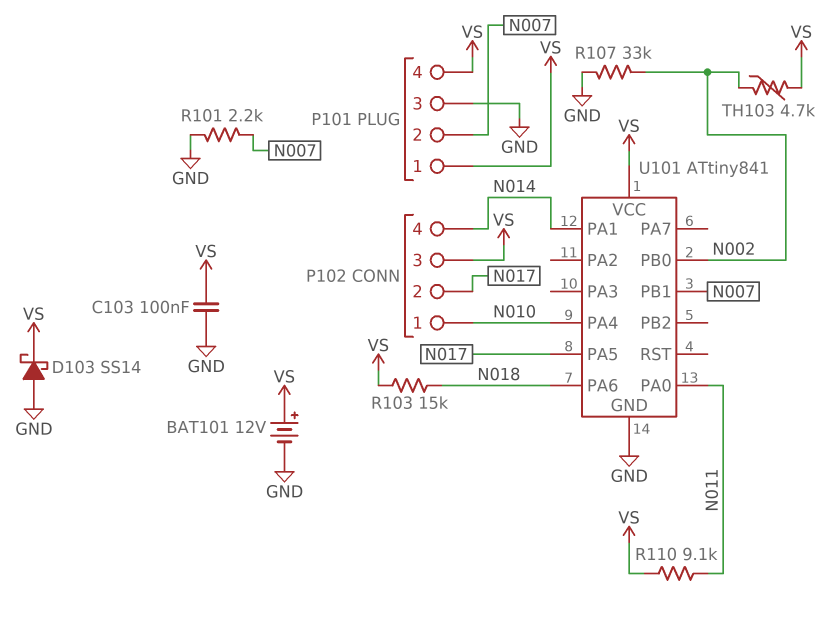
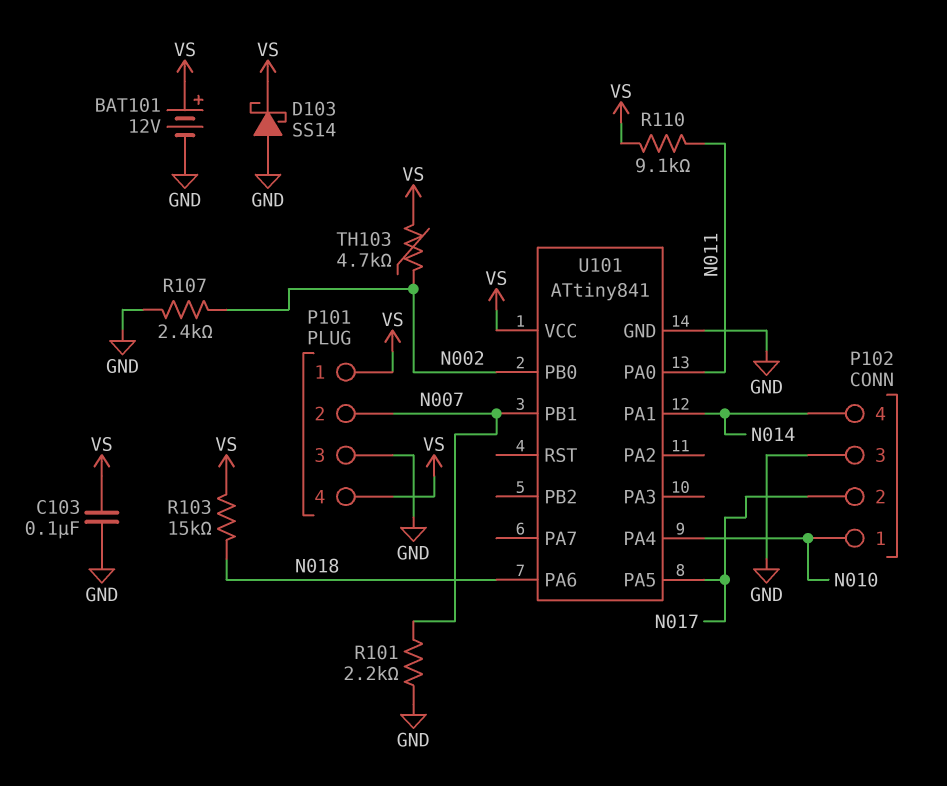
P102 pin 3: VS -> GND
R107: 33k (GND, N002) -> 2.4k (GND, N002)

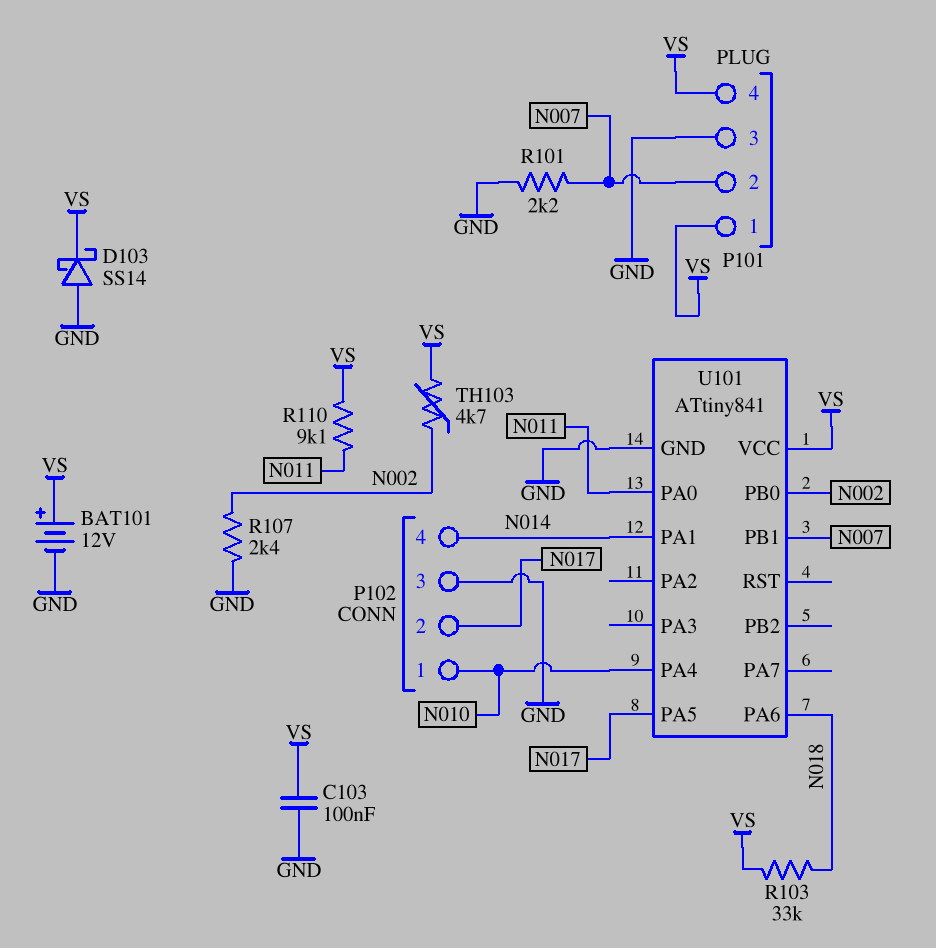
R103: 15k (N018, VS) -> 33k (N018, VS)

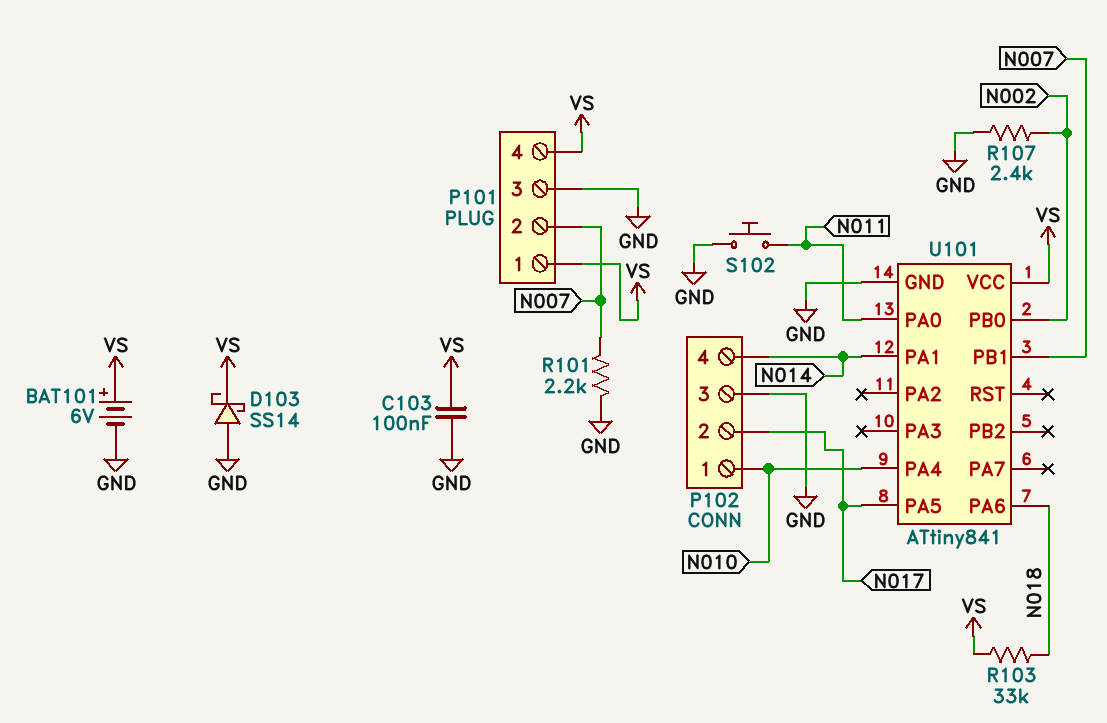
BAT101: 12V (plus VS, minus GND) -> 6V (plus VS, minus GND)
R110: 9.1k (N011, VS) -> none
S102: none -> button (GND, N011)
TH103: 4.7k (N002, VS) -> none

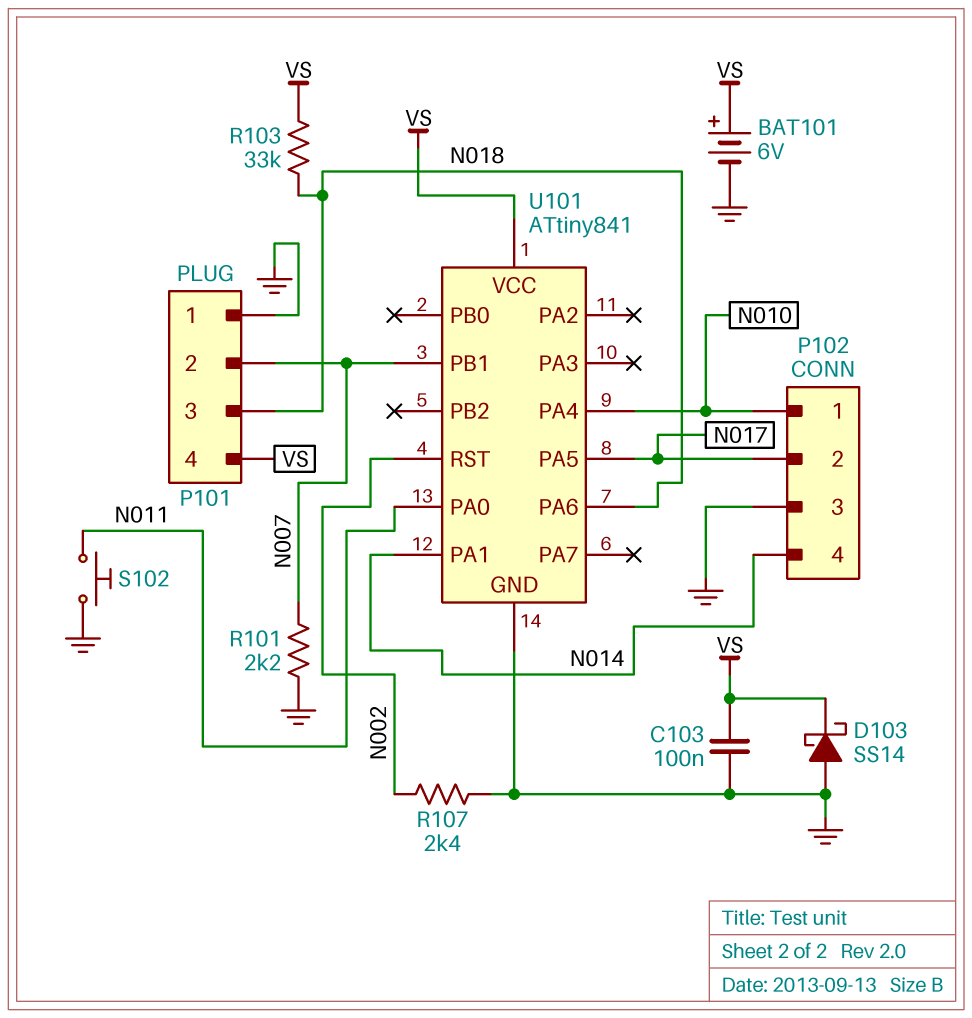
P101 pin 1: VS -> GND
P101 pin 3: GND -> N018
U101 pin PB0: N002 -> none
U101 pin RST: none -> N002

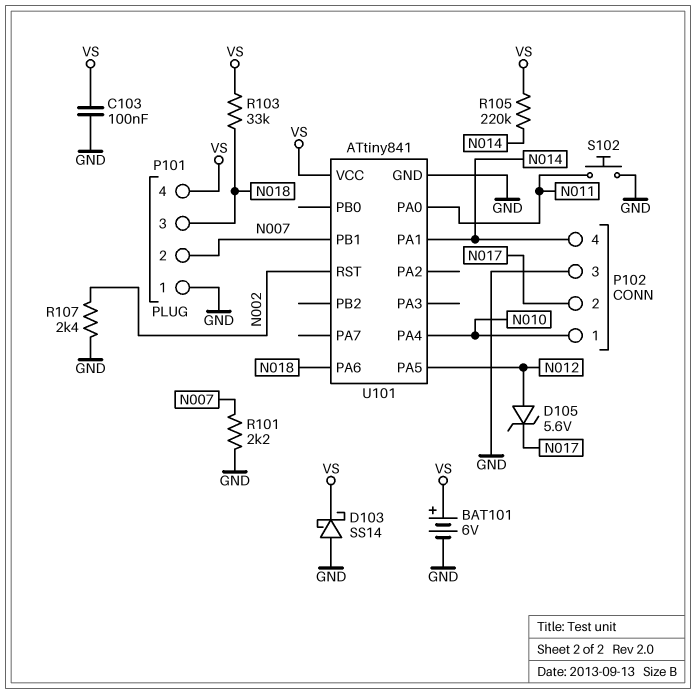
D105: none -> zener 5.6V (A N012, K N017)
R105: none -> 220k (N014, VS)
U101 pin PA5: N017 -> N012

